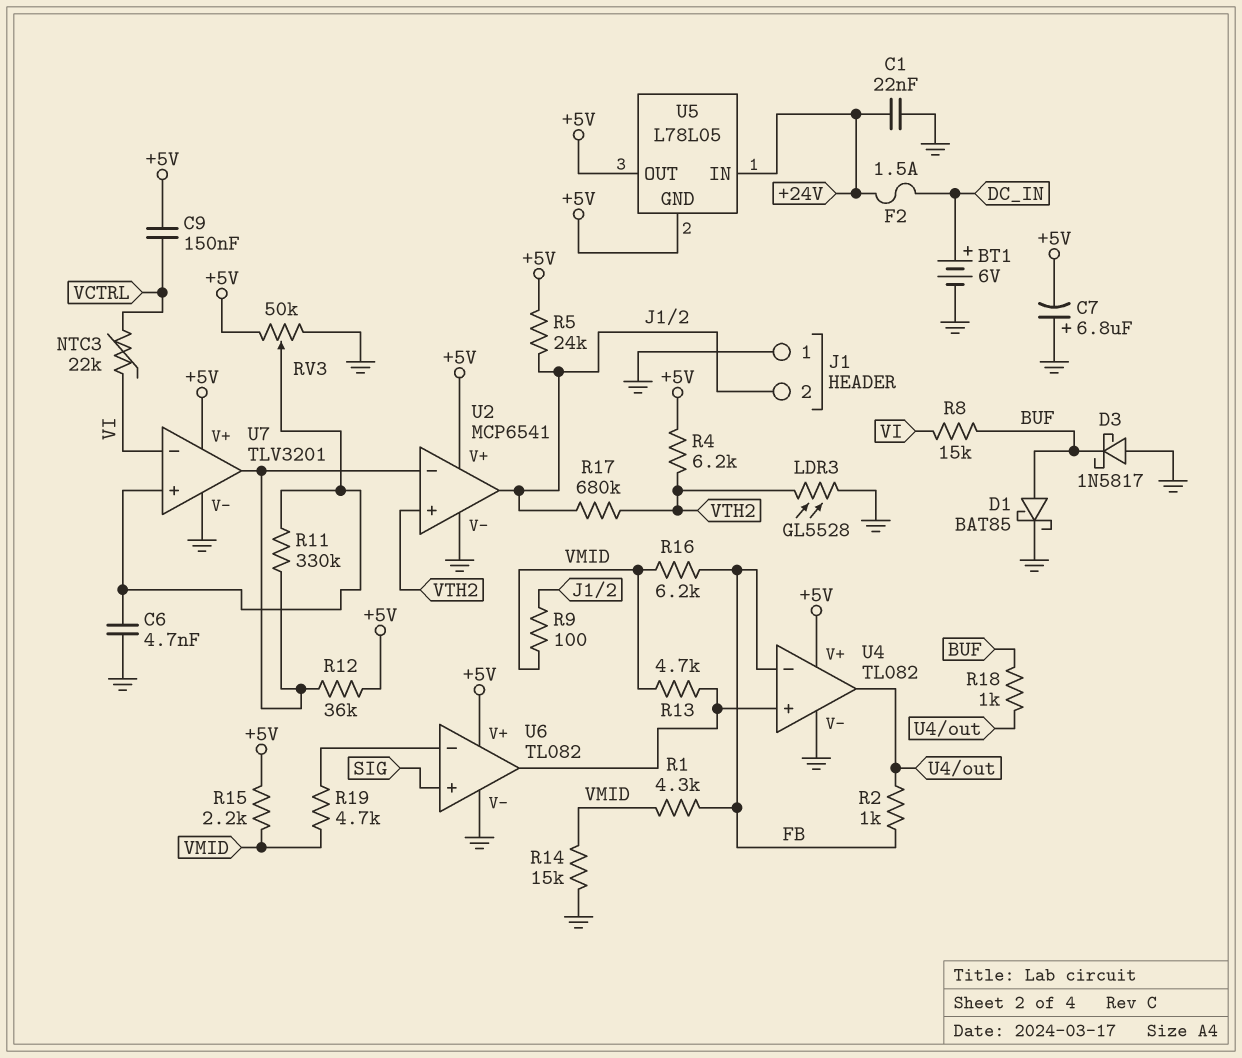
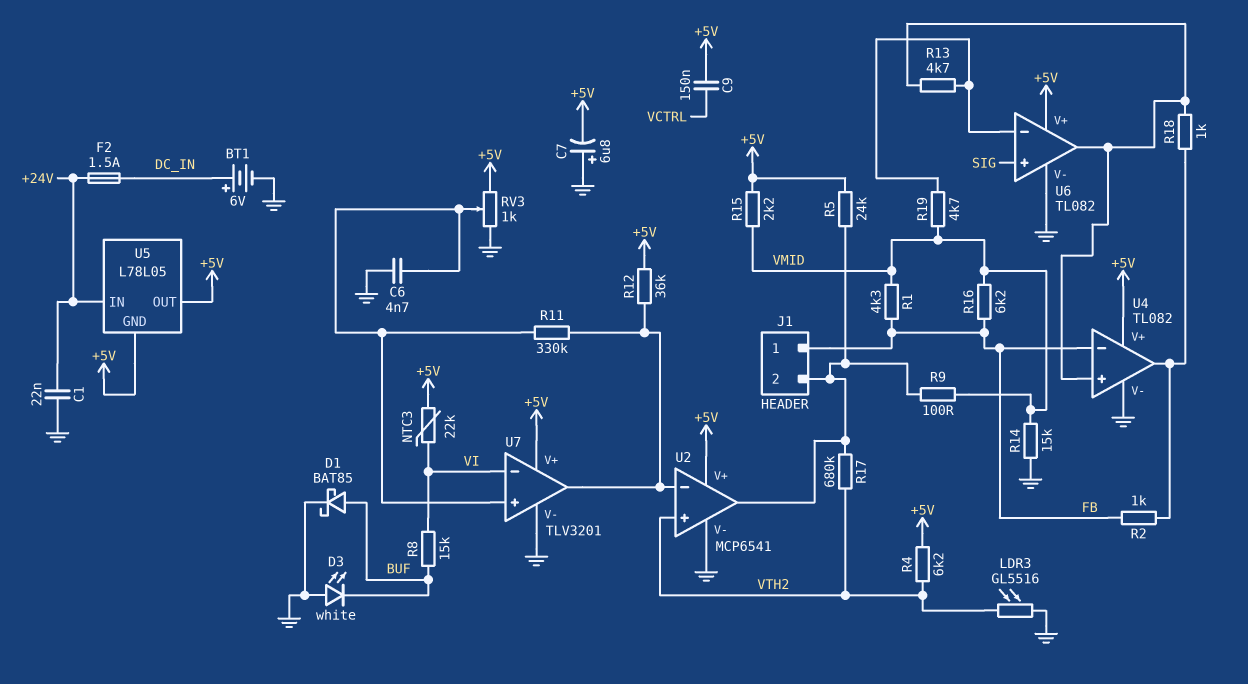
D3: schottky 1N5817 (A GND, K BUF) -> LED white (A GND, K BUF)
J1 pin 1: GND -> FB
LDR3: GL5528 (GND, VTH2) -> GL5516 (GND, VTH2)
NTC3: 22k (VCTRL, VI) -> 22k (+5V, VI)
R13: 4.7k (U4/in+, VMID) -> 4.7k (U4/in+, U6/in-)
R18: 1k (BUF, U4/out) -> 1k (U4/in+, U4/out)
RV3: 50k (+5V, GND, wiper U7/in+) -> 1k (+5V, GND, wiper U7/in+)

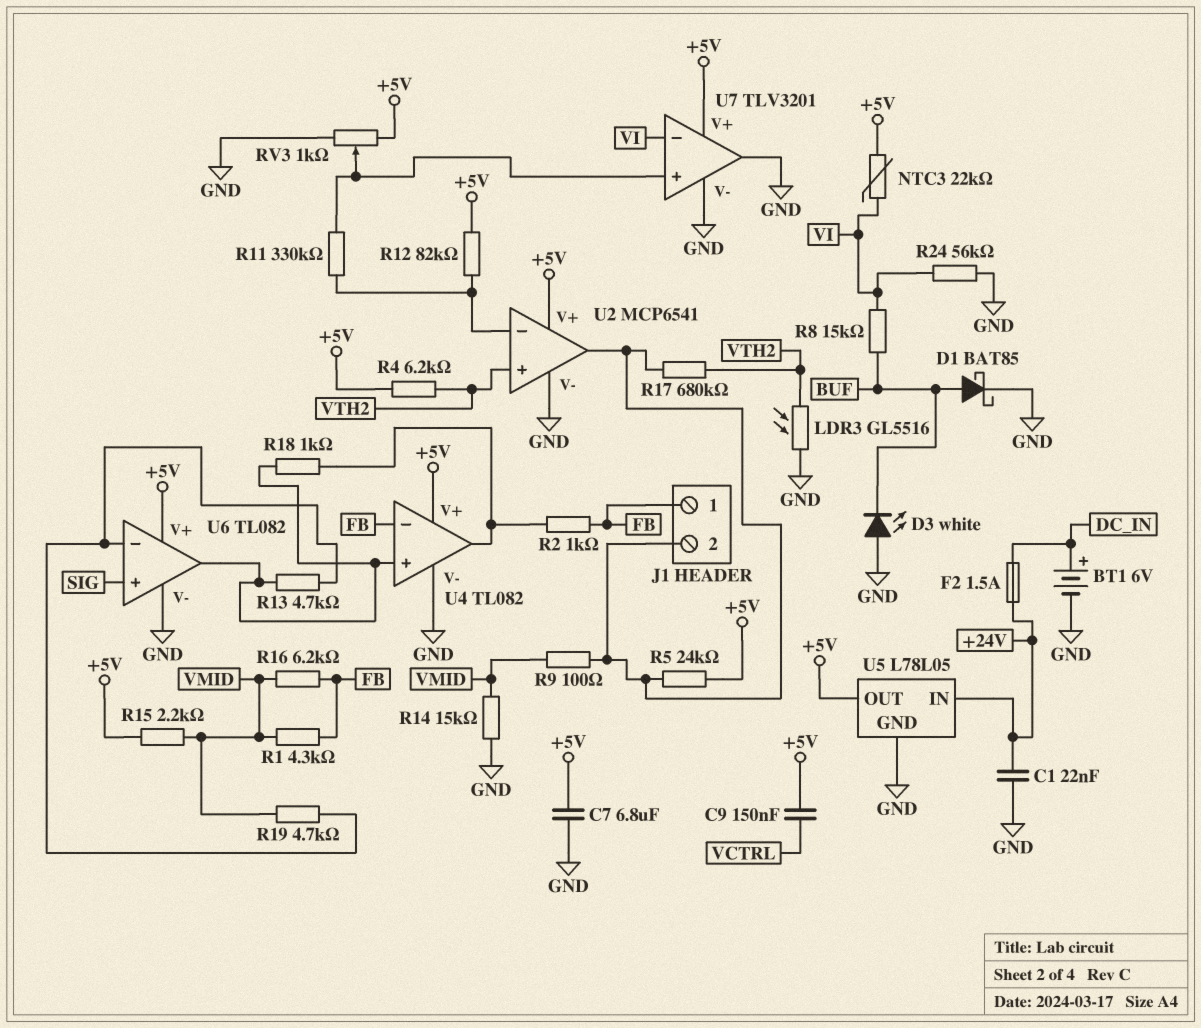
C6: 4.7nF (GND, U7/in+) -> none
C7: 6.8uF (plus GND, minus +5V) -> 6.8uF (+5V, GND)
R12: 36k (+5V, U2/in-) -> 82k (+5V, U2/in-)
R24: none -> 56k (GND, VI)
U5 pin GND: +5V -> GND
U7 pin out: U2/in- -> GND

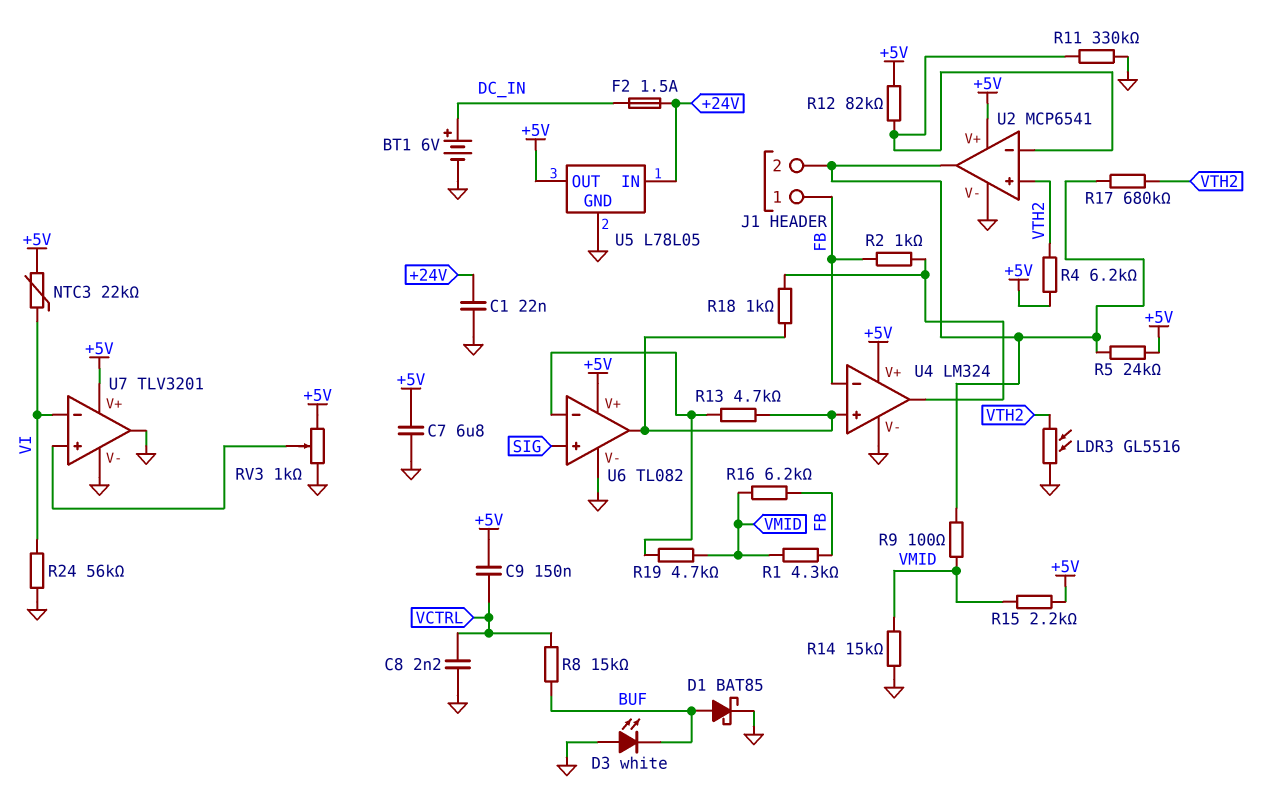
C8: none -> 2.2nF (GND, VCTRL)
R8: 15k (BUF, VI) -> 15k (BUF, VCTRL)
R11: 330k (U2/in-, U7/in+) -> 330k (GND, U2/in-)
U4: TL082 -> LM324

